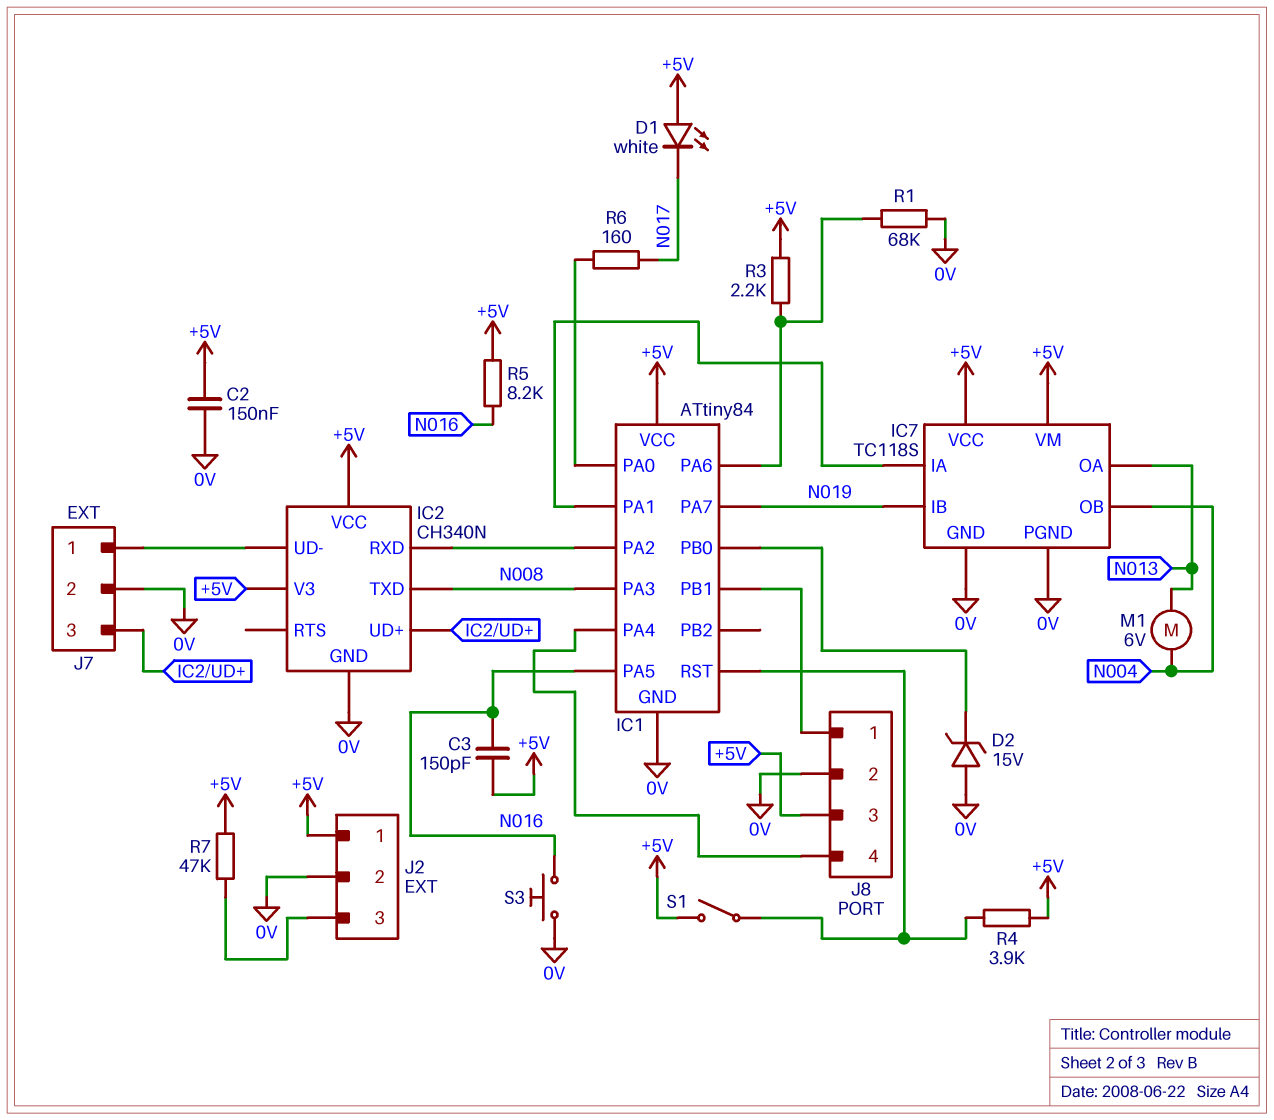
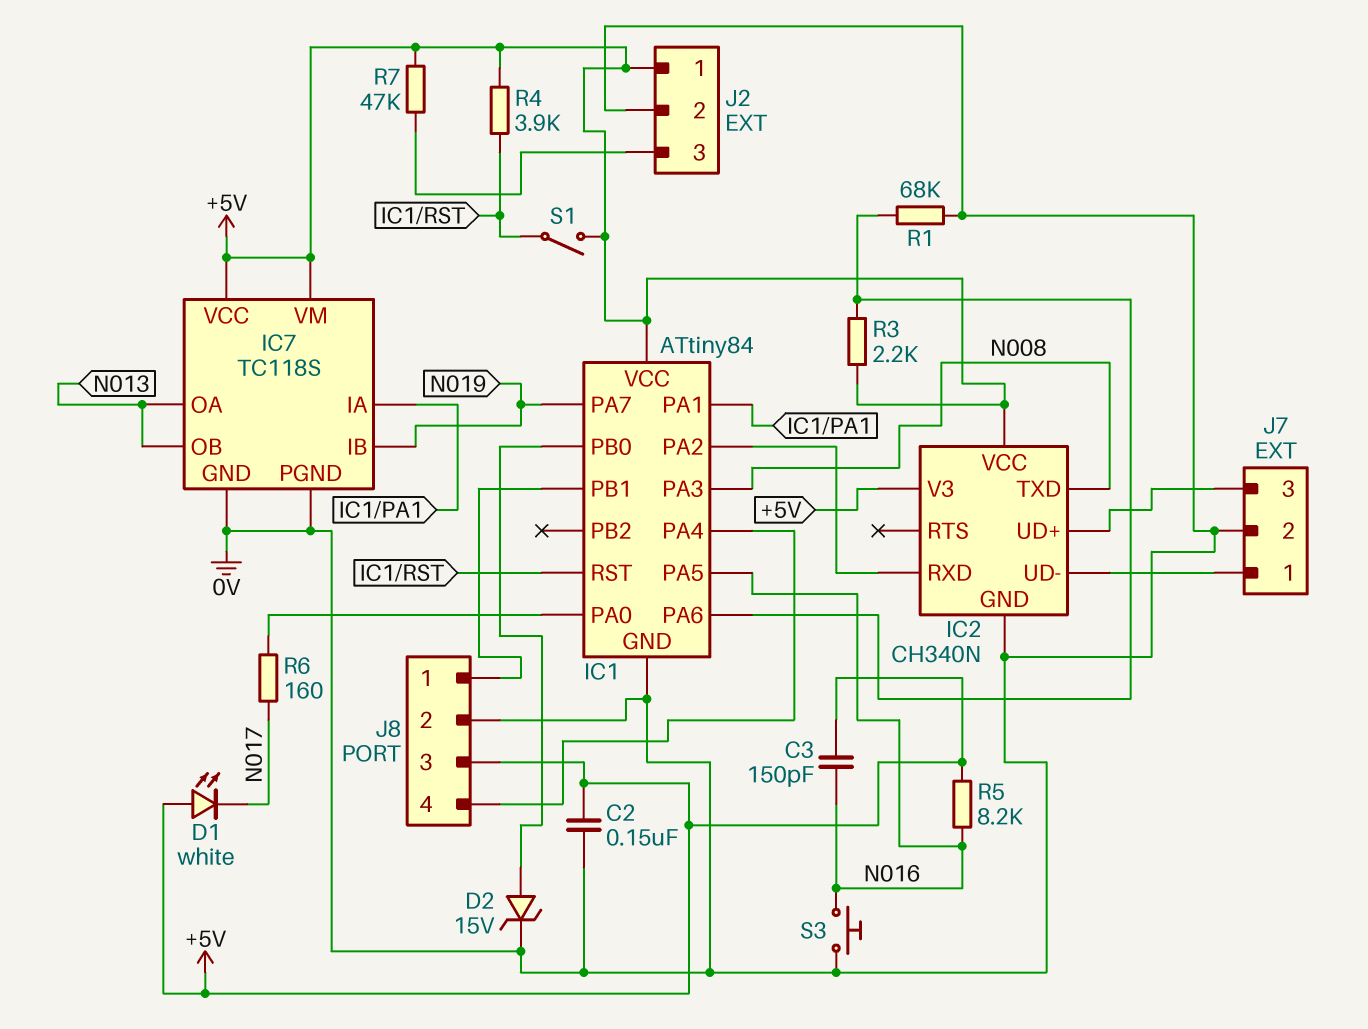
D2: zener 15V (A 0V, K IC1/PB0) -> zener 15V (A IC1/PB0, K 0V)
IC7 pin OB: N004 -> N013
M1: motor 6V (N004, N013) -> none

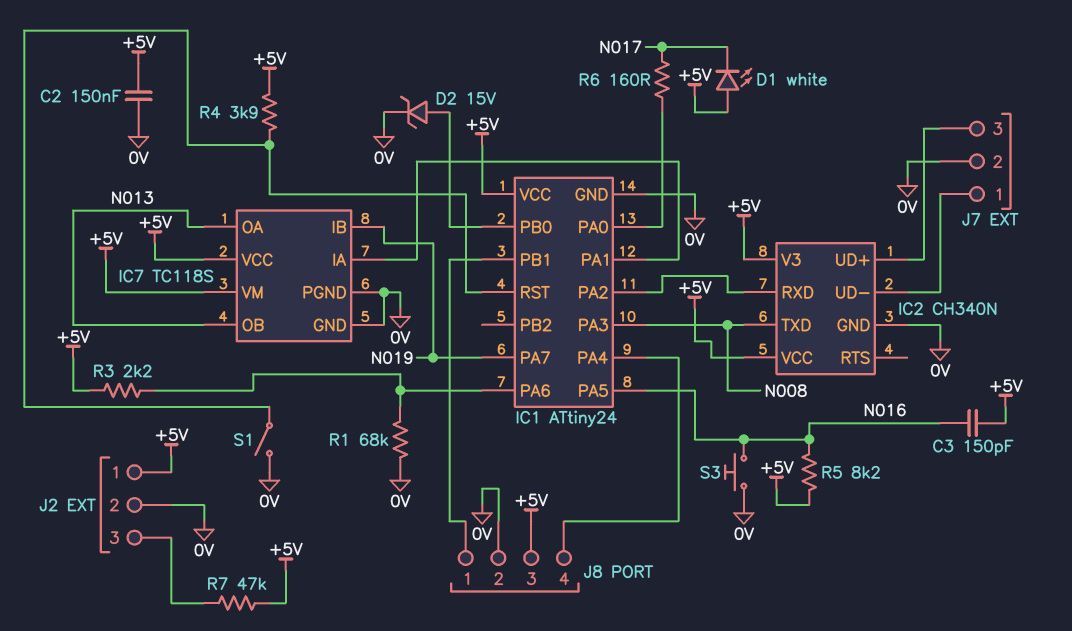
IC1: ATtiny84 -> ATtiny24
S1: switch (+5V, IC1/RST) -> switch (0V, IC1/RST)

